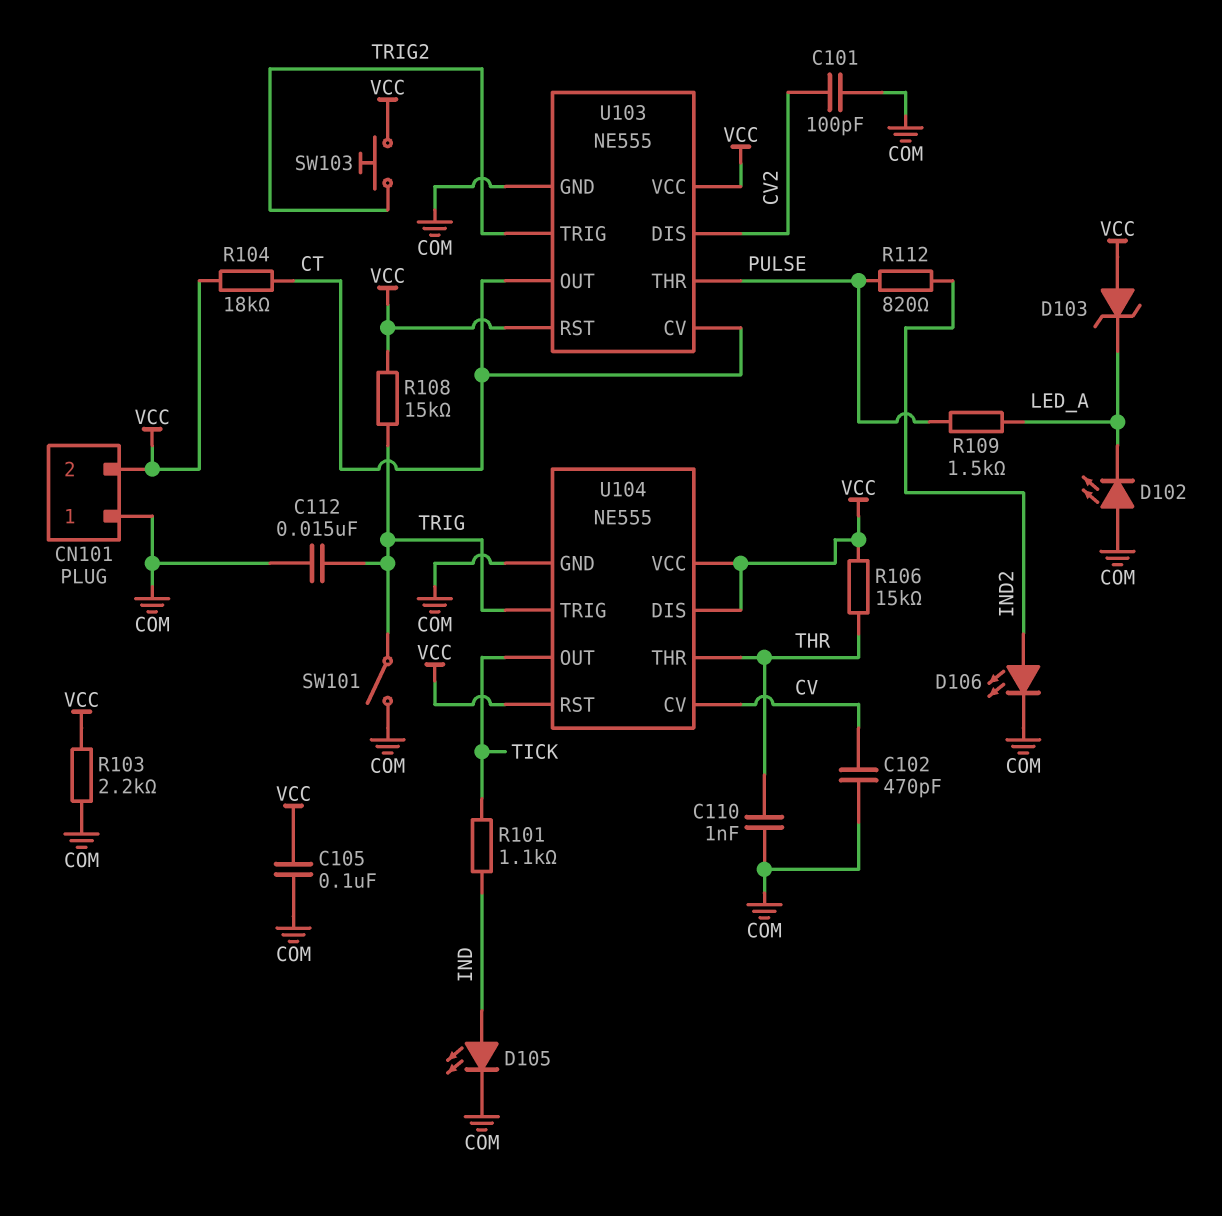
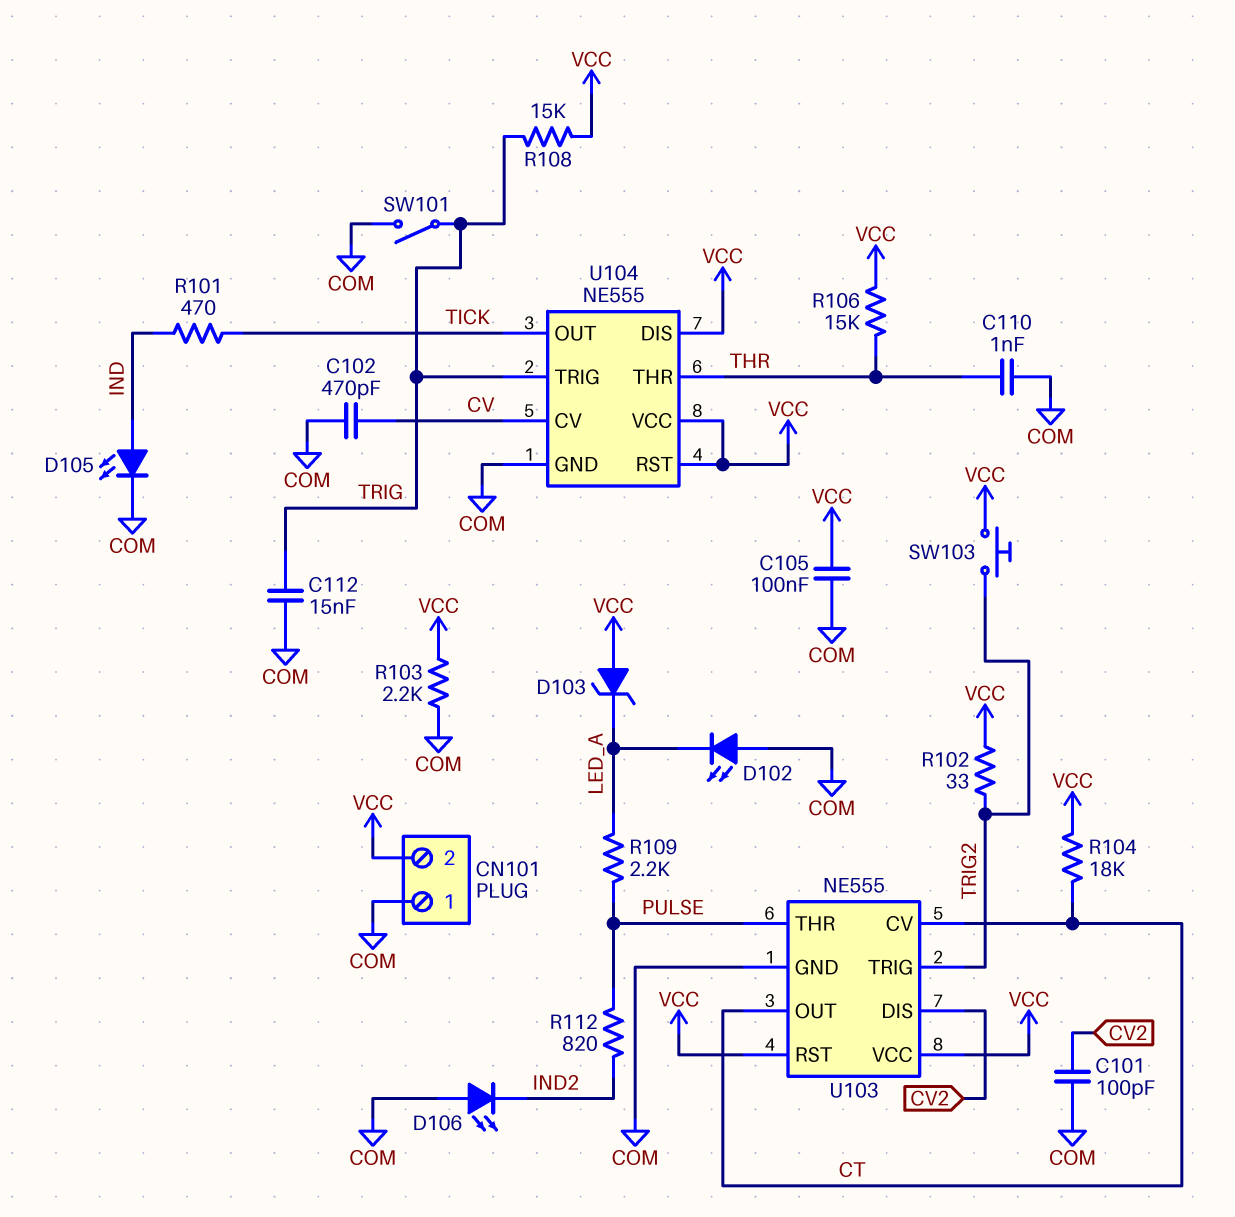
D106: LED (A IND2, K COM) -> LED (A COM, K IND2)
R101: 1.1k (IND, TICK) -> 470 (IND, TICK)
R102: none -> 33 (TRIG2, VCC)
R109: 1.5k (LED_A, PULSE) -> 2.2k (LED_A, PULSE)

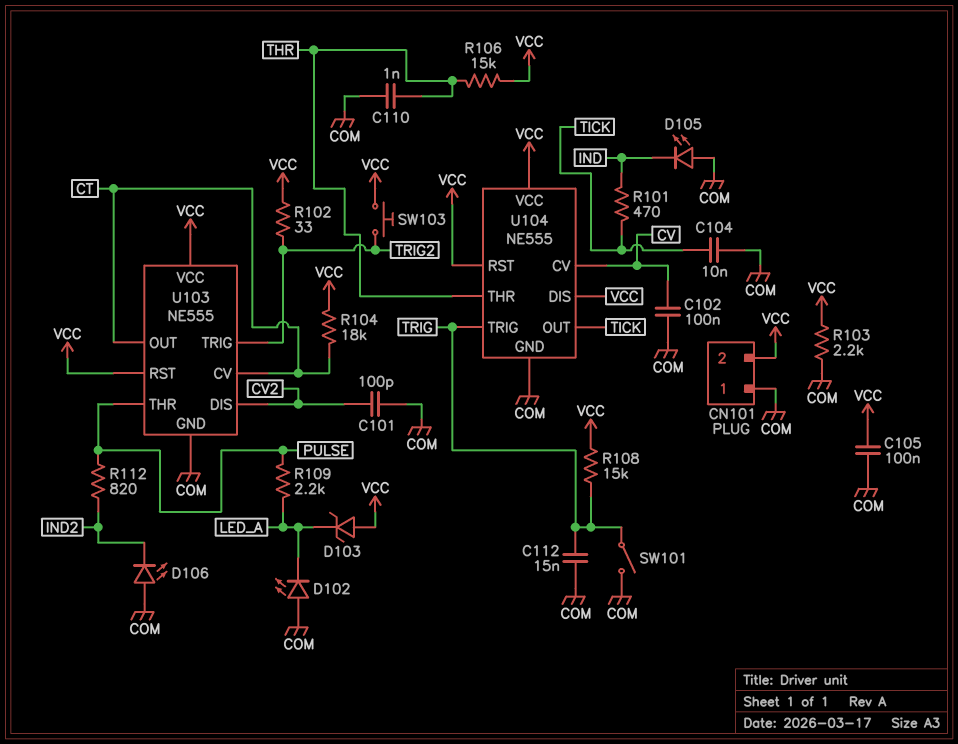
C102: 470pF (COM, CV) -> 100nF (COM, CV)
C104: none -> 10nF (COM, TICK)
D105: LED (A IND, K COM) -> LED (A COM, K IND)

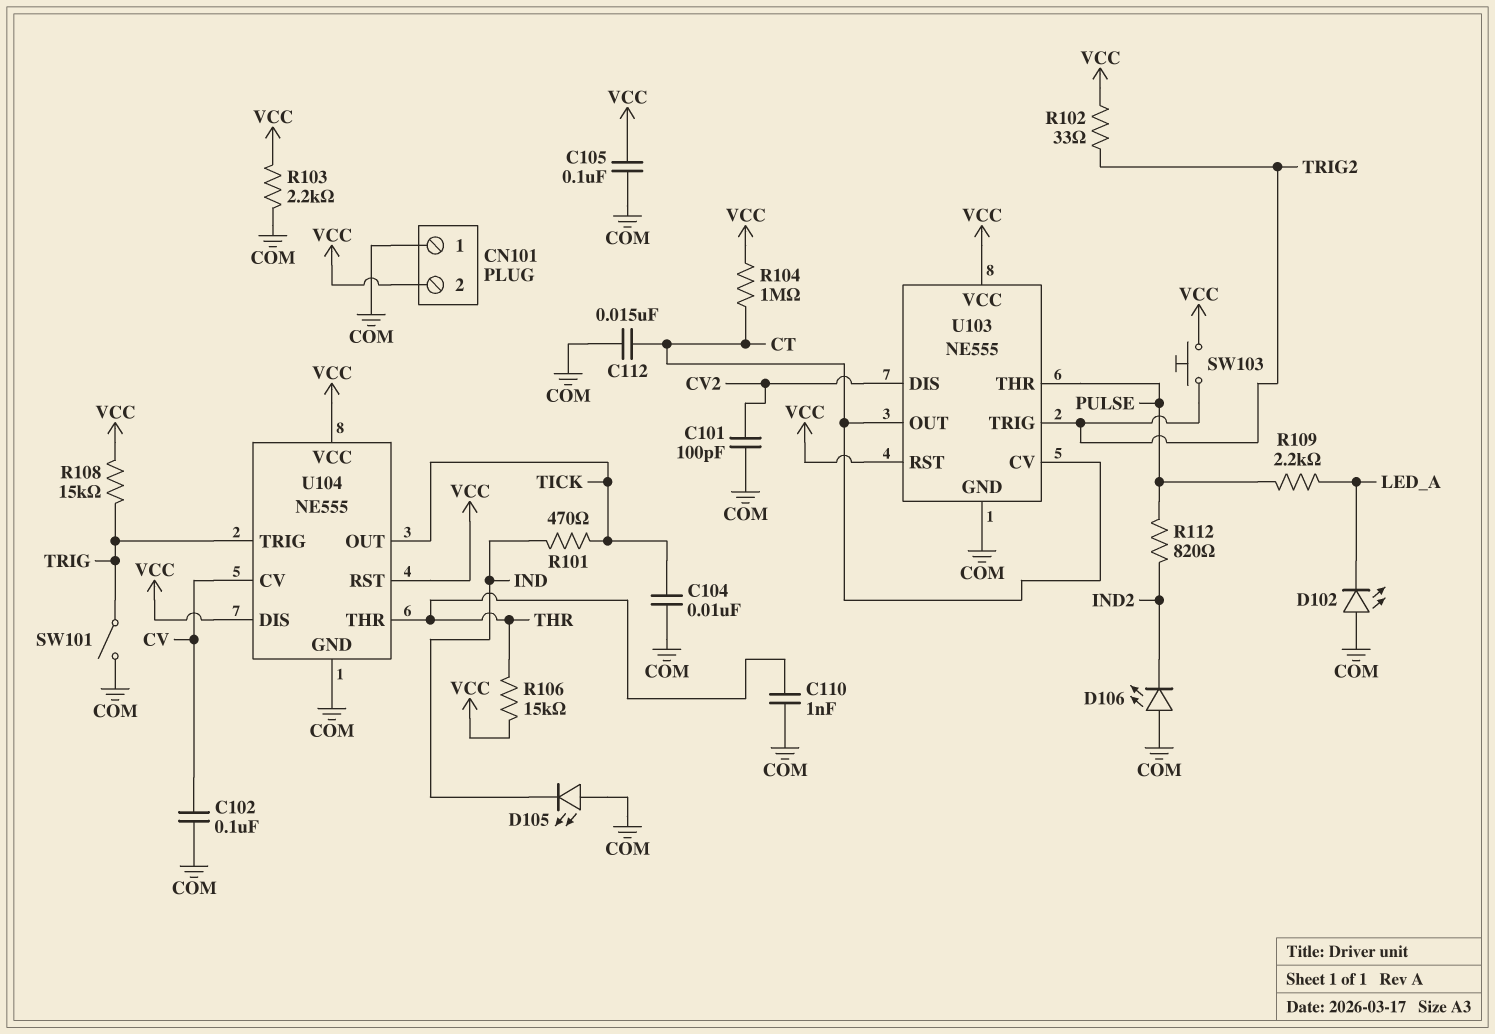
C112: 15nF (COM, TRIG) -> 15nF (COM, CT)
D103: zener (A VCC, K LED_A) -> none
R104: 18k (CT, VCC) -> 1M (CT, VCC)

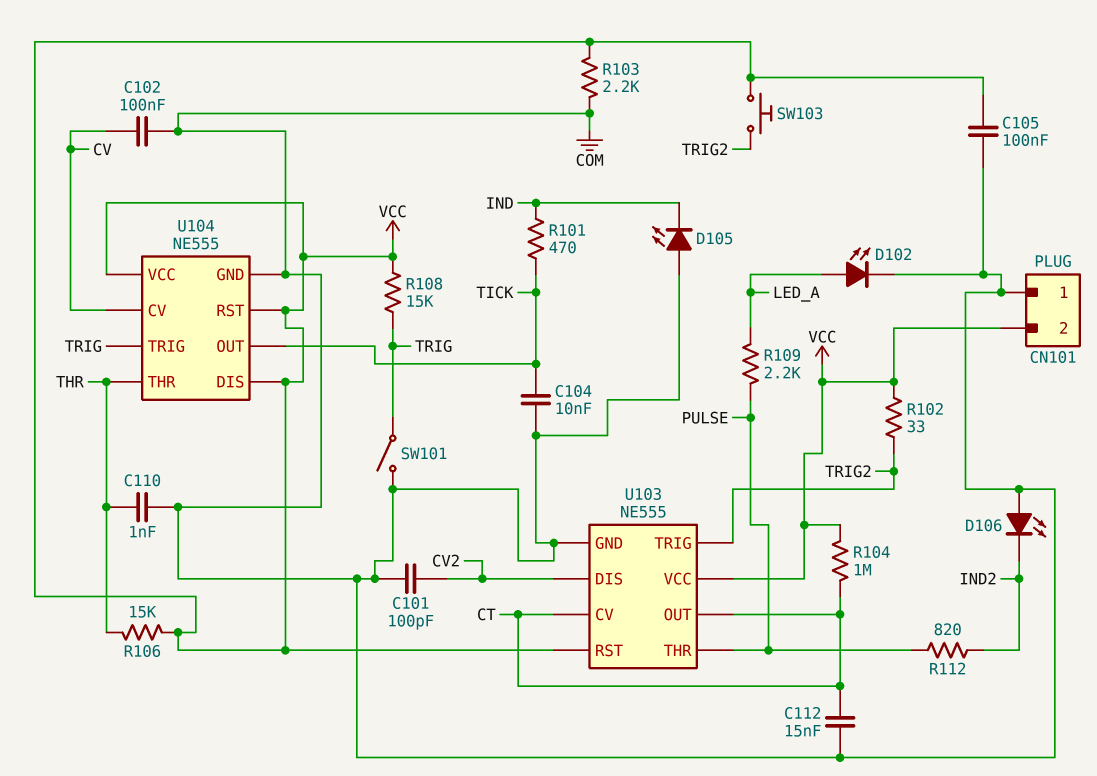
D102: LED (A COM, K LED_A) -> LED (A LED_A, K COM)

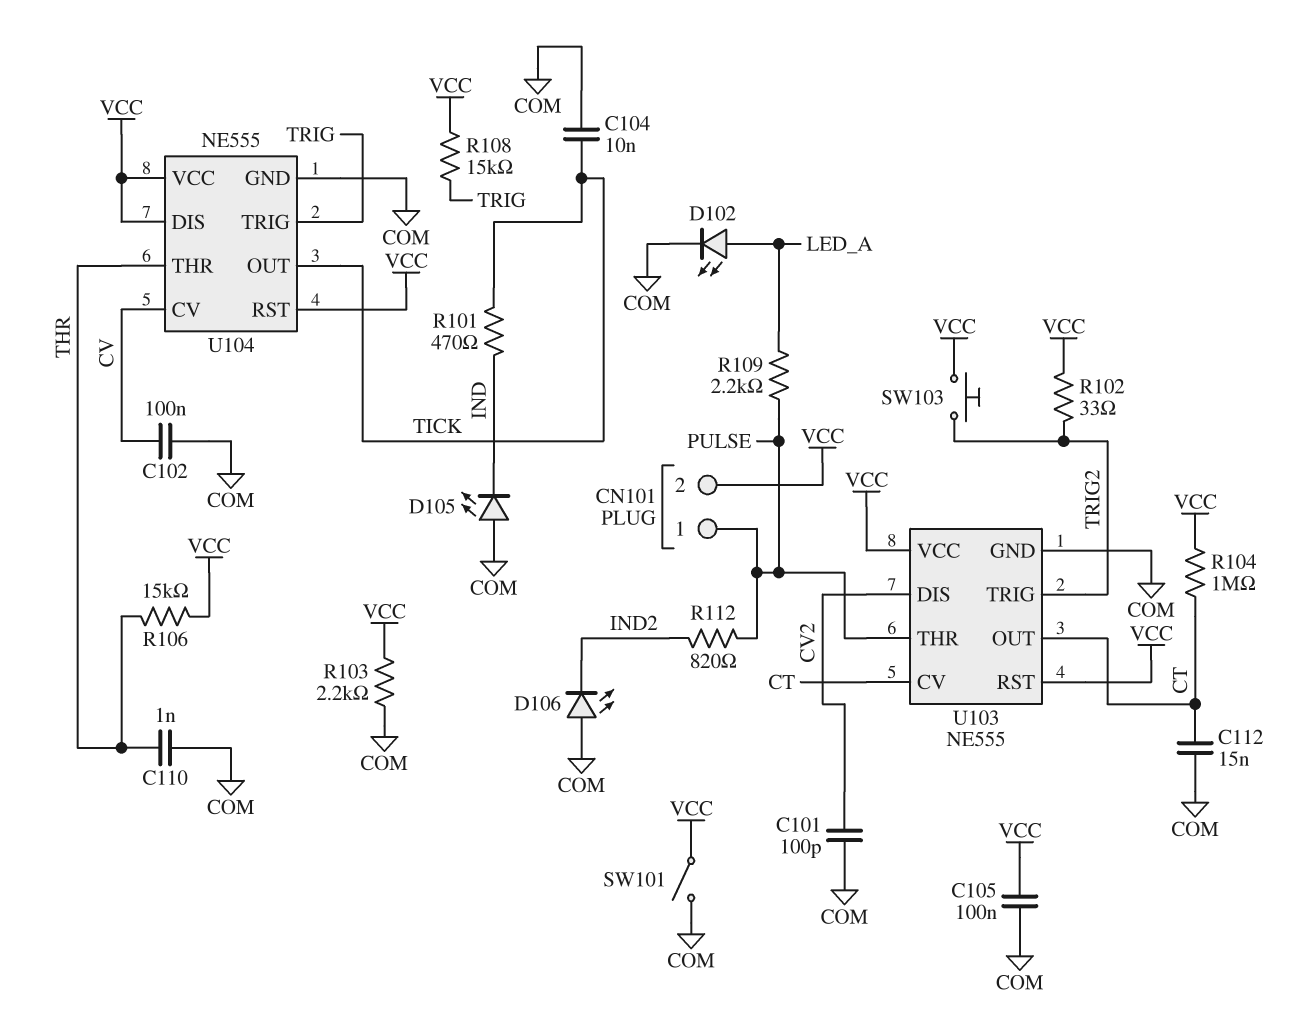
CN101 pin 1: COM -> PULSE
SW101: switch (COM, TRIG) -> switch (COM, VCC)

